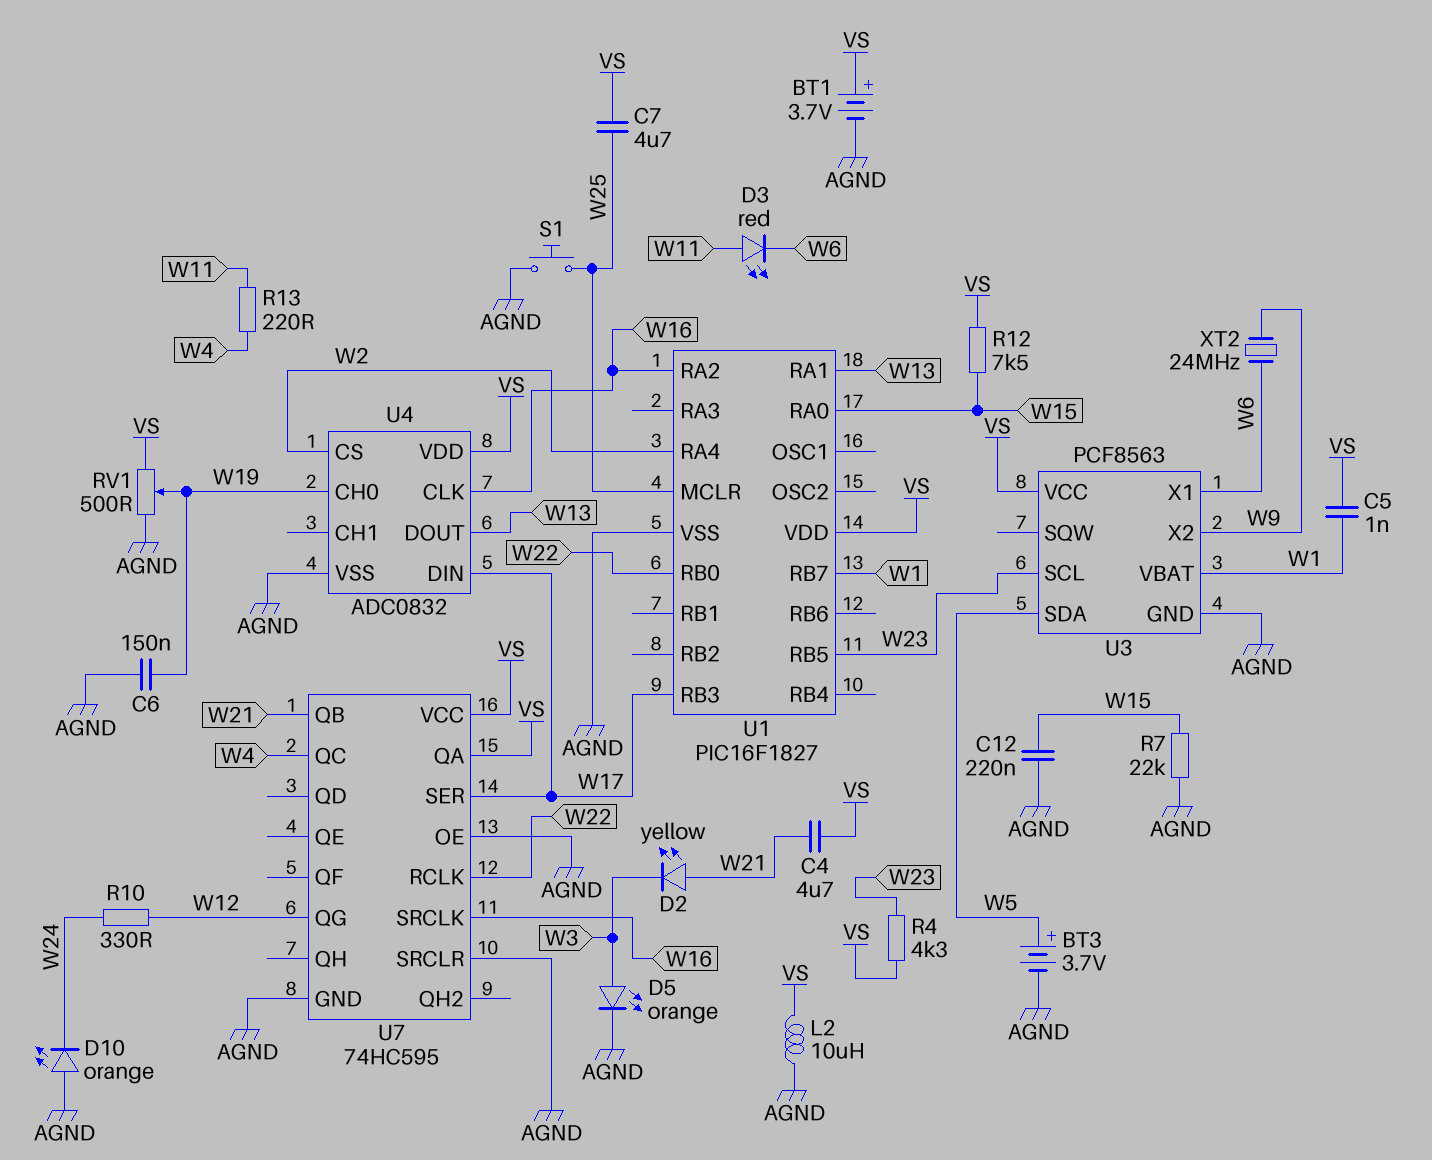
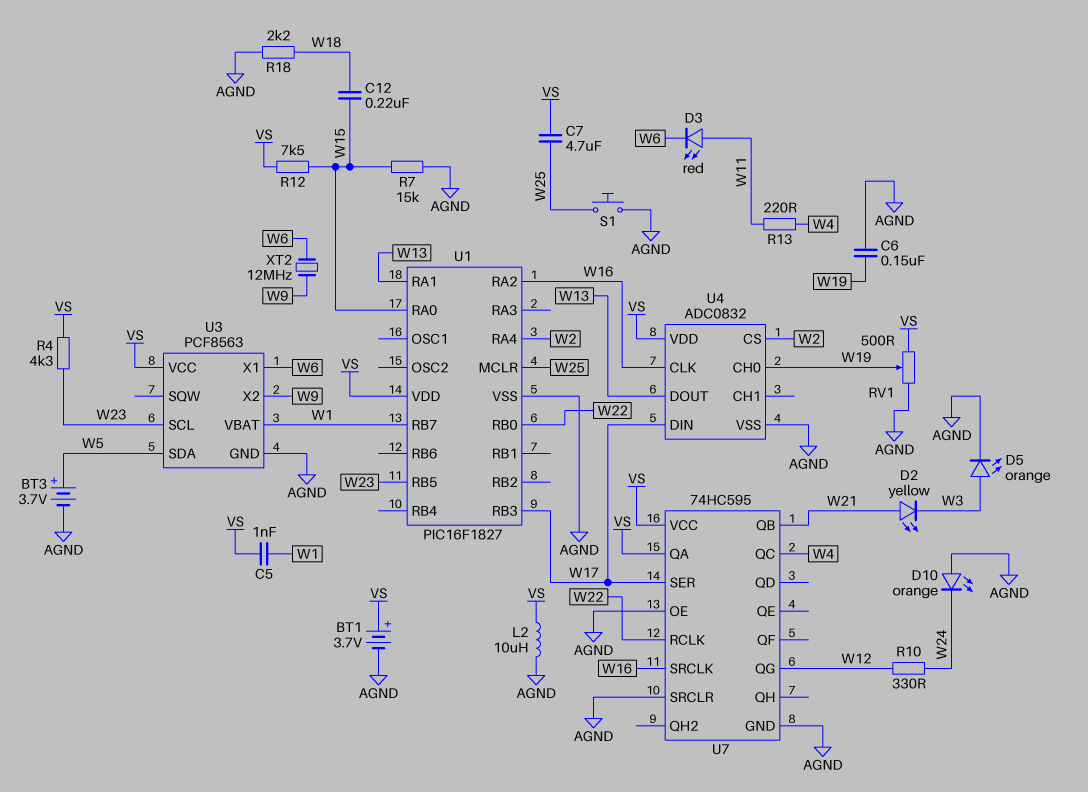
C4: 4.7uF (VS, W21) -> none
C12: 220nF (AGND, W15) -> 220nF (W15, W18)
R7: 22k (AGND, W15) -> 15k (AGND, W15)
R18: none -> 2.2k (AGND, W18)
XT2: 24MHz (W6, W9) -> 12MHz (W6, W9)

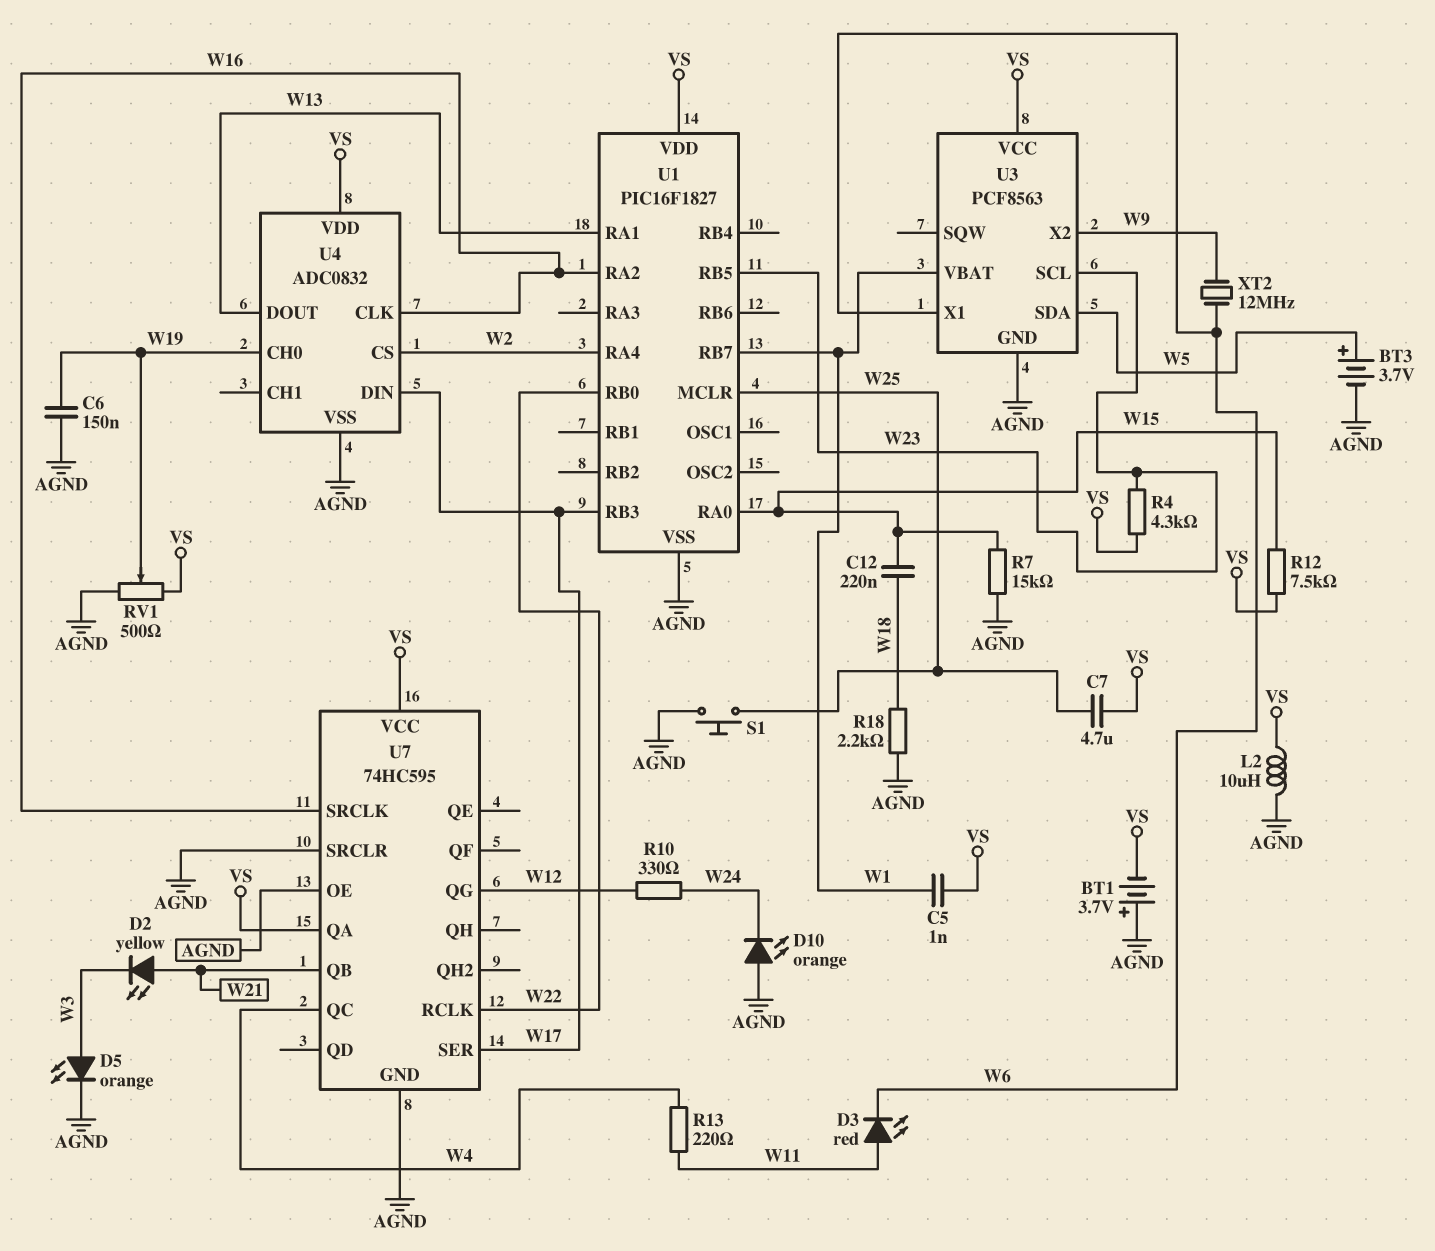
BT1: 3.7V (plus VS, minus AGND) -> 3.7V (plus AGND, minus VS)

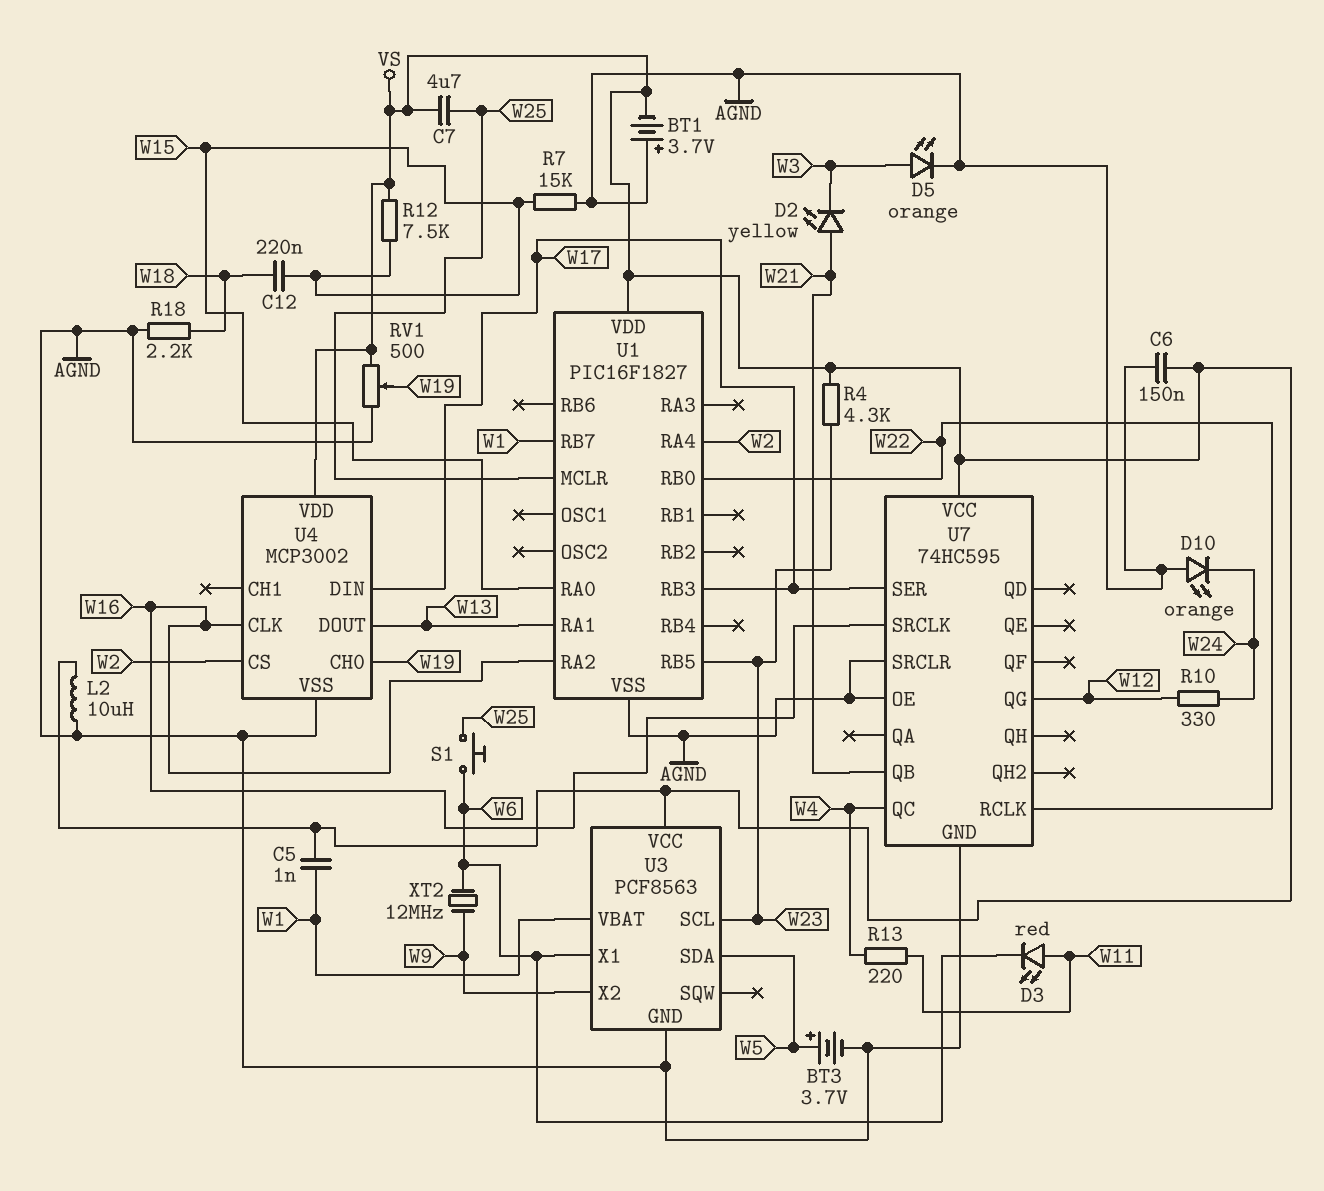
C6: 150nF (AGND, W19) -> 150nF (AGND, VS)
S1: button (AGND, W25) -> button (W6, W25)
U4: ADC0832 -> MCP3002
U7 pin QA: VS -> none

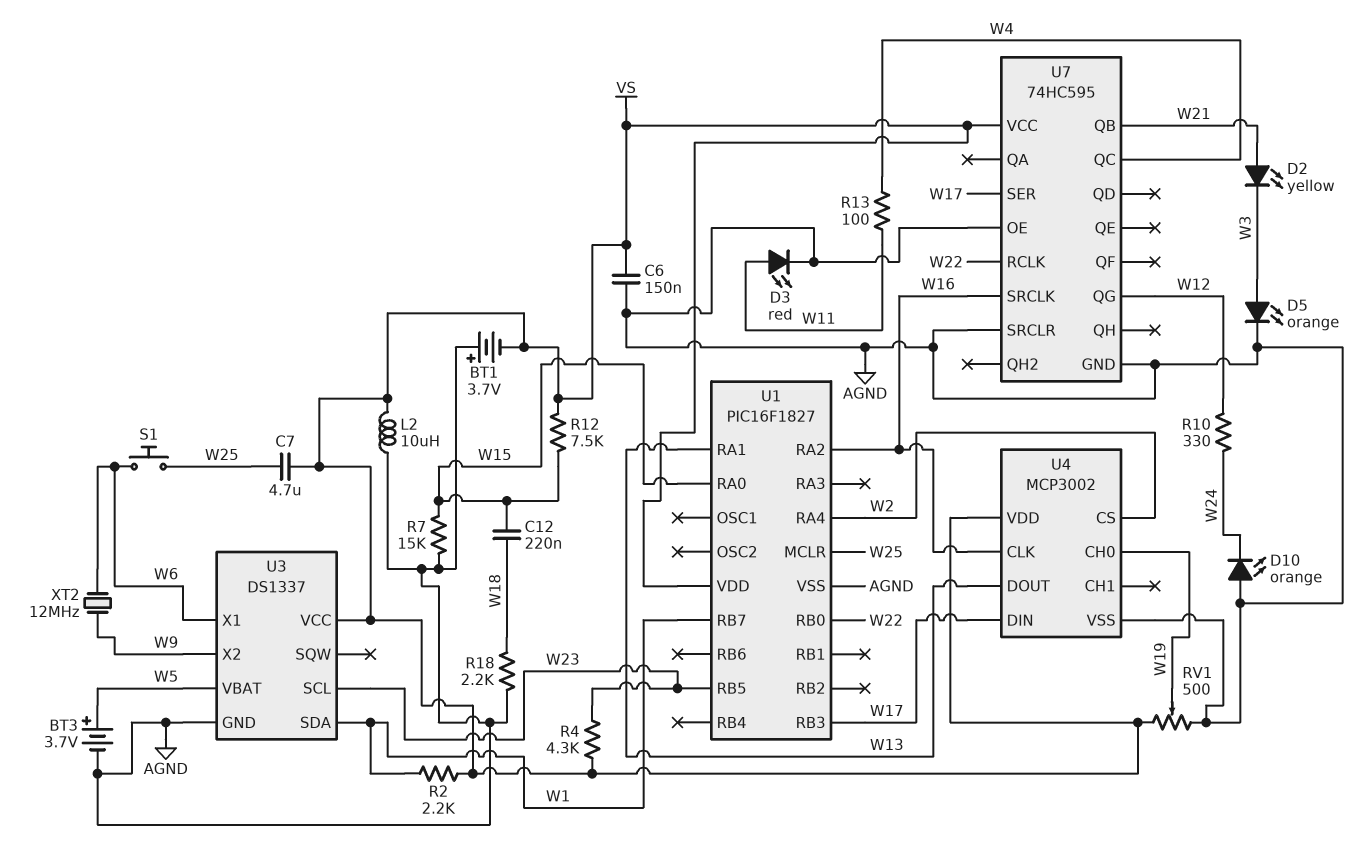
C5: 1nF (VS, W1) -> none
D3: LED red (A W11, K W6) -> LED red (A W11, K AGND)
R2: none -> 2.2k (VS, W1)
R13: 220 (W4, W11) -> 100 (W4, W11)
U3: PCF8563 -> DS1337
U3 pin SDA: W5 -> W1
U3 pin VBAT: W1 -> W5

